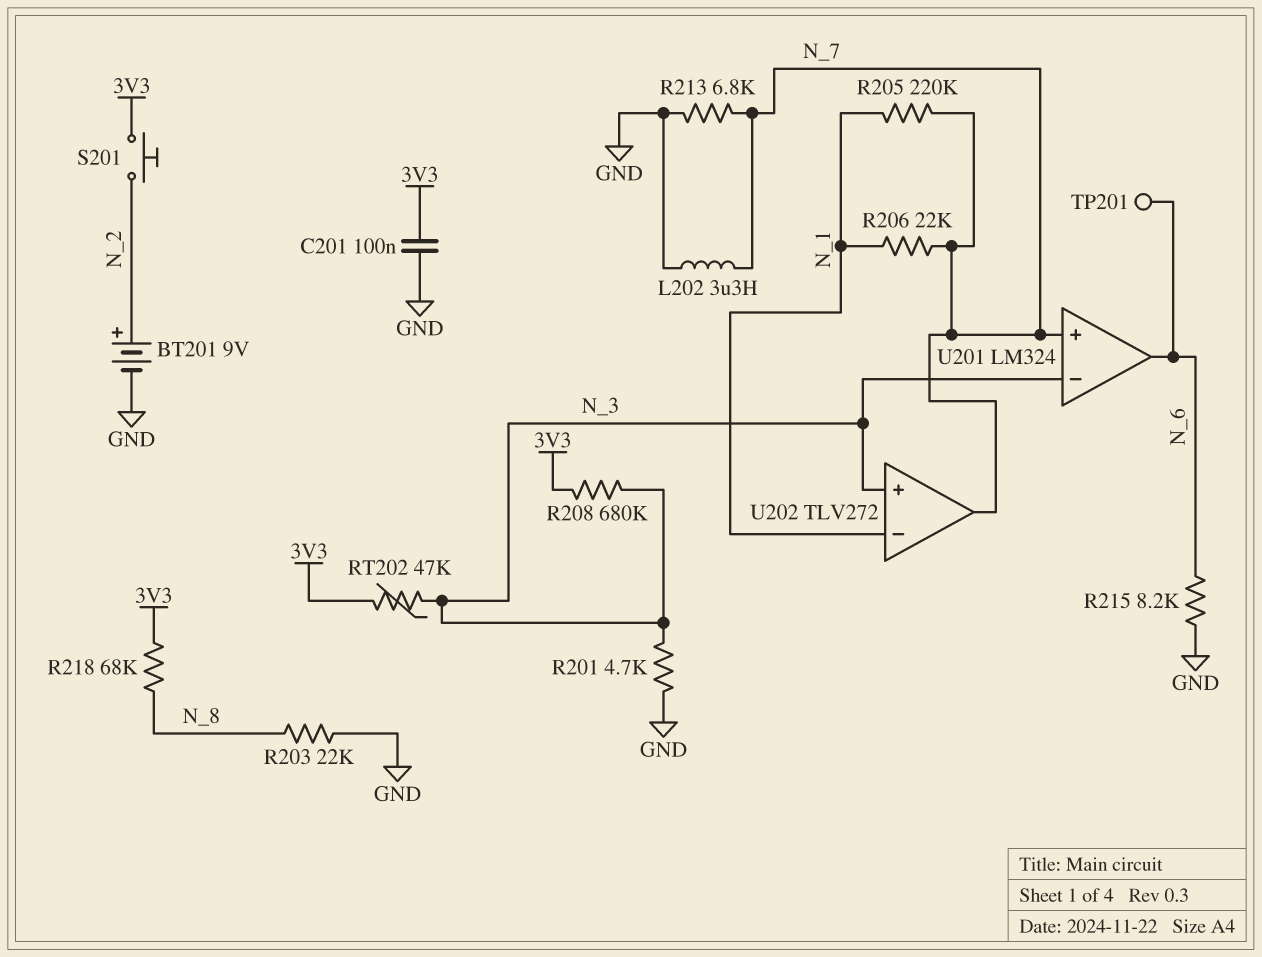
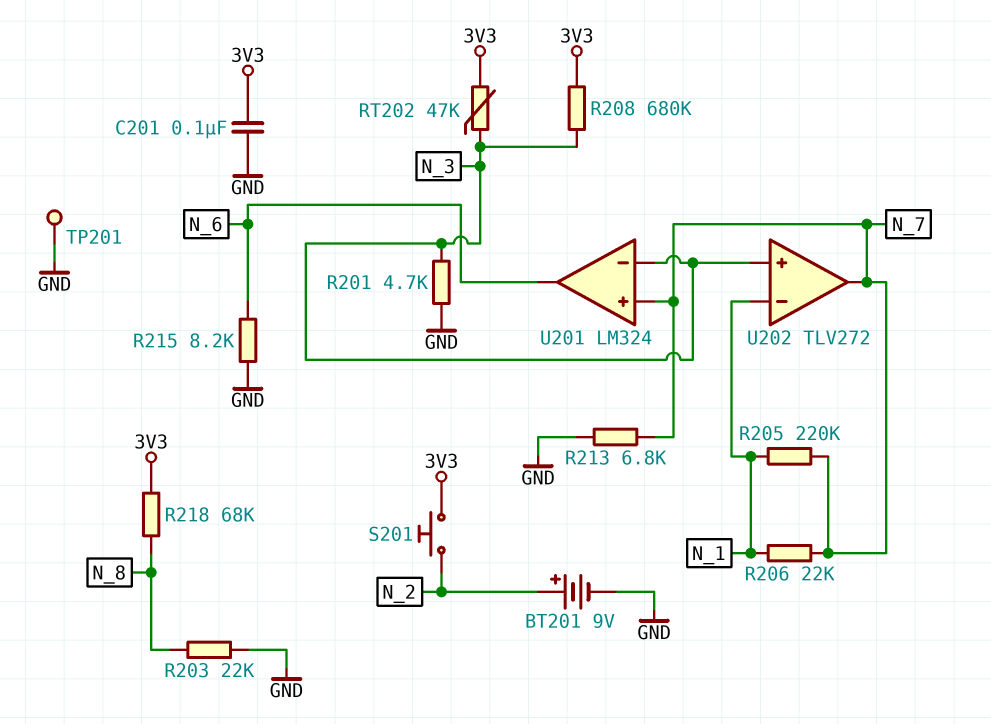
L202: 3.3uH (GND, N_7) -> none
TP201: test point (N_6) -> test point (GND)

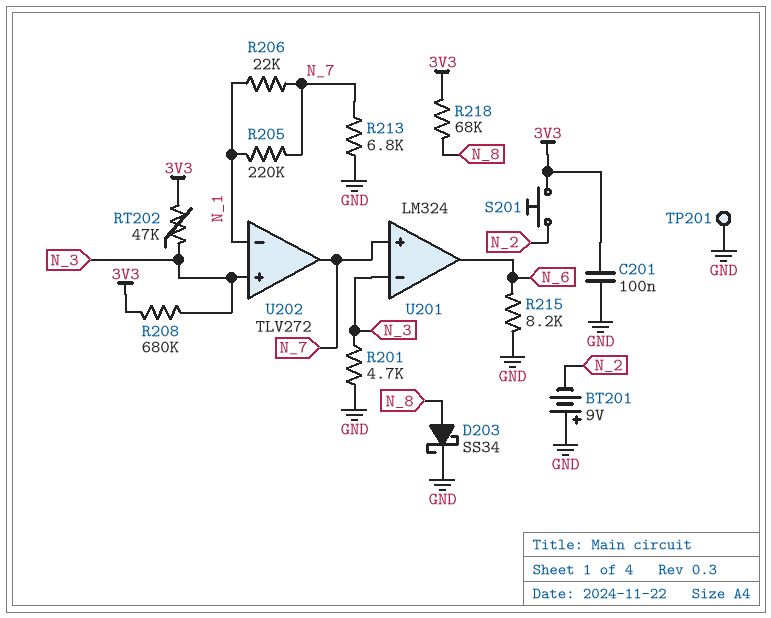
BT201: 9V (plus N_2, minus GND) -> 9V (plus GND, minus N_2)
D203: none -> schottky SS34 (A N_8, K GND)
R203: 22k (GND, N_8) -> none

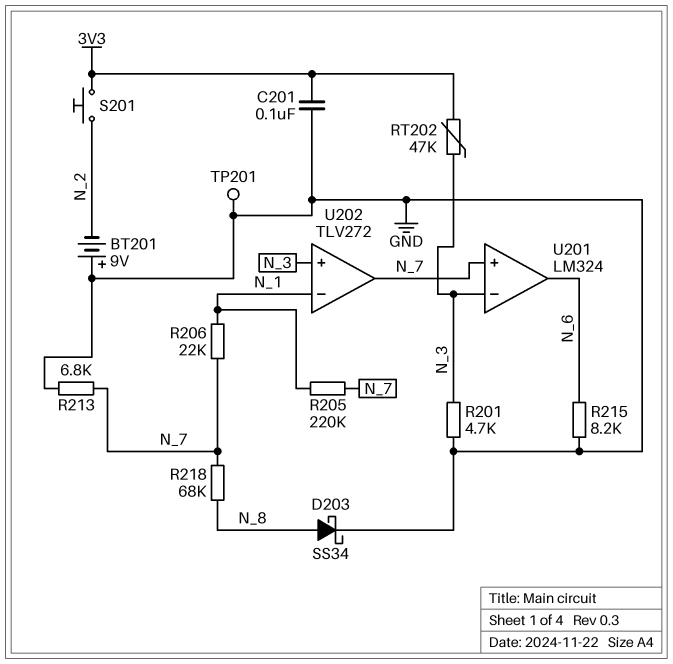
R208: 680k (3V3, N_3) -> none
R218: 68k (3V3, N_8) -> 68k (N_7, N_8)

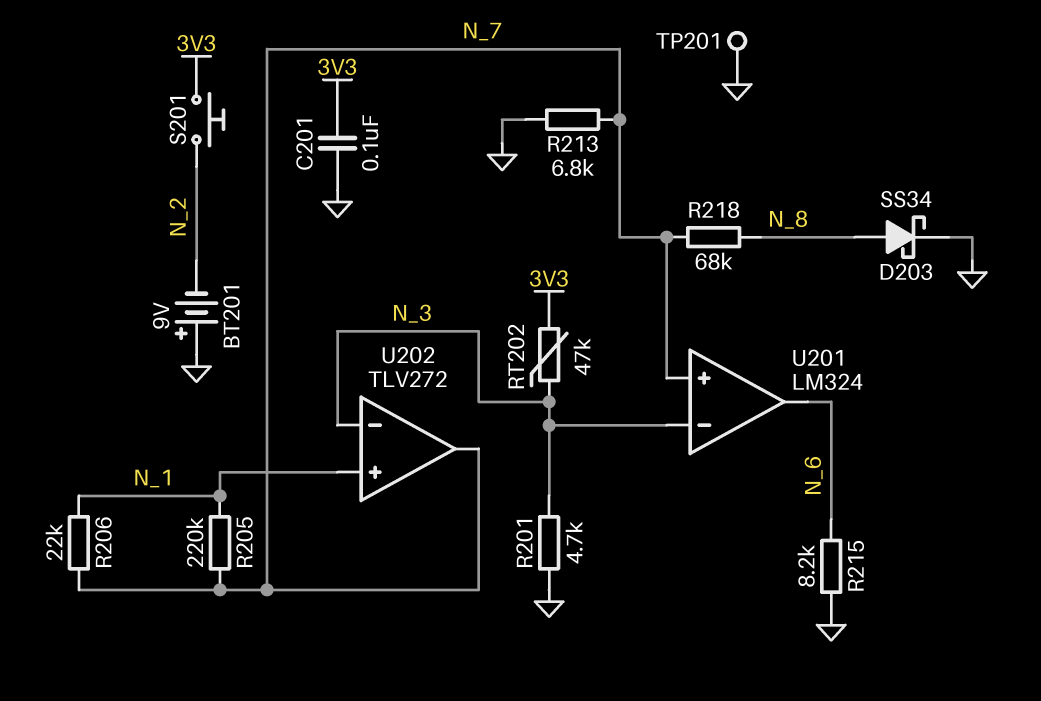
U202 pin in+: N_3 -> N_1
U202 pin in-: N_1 -> N_3

